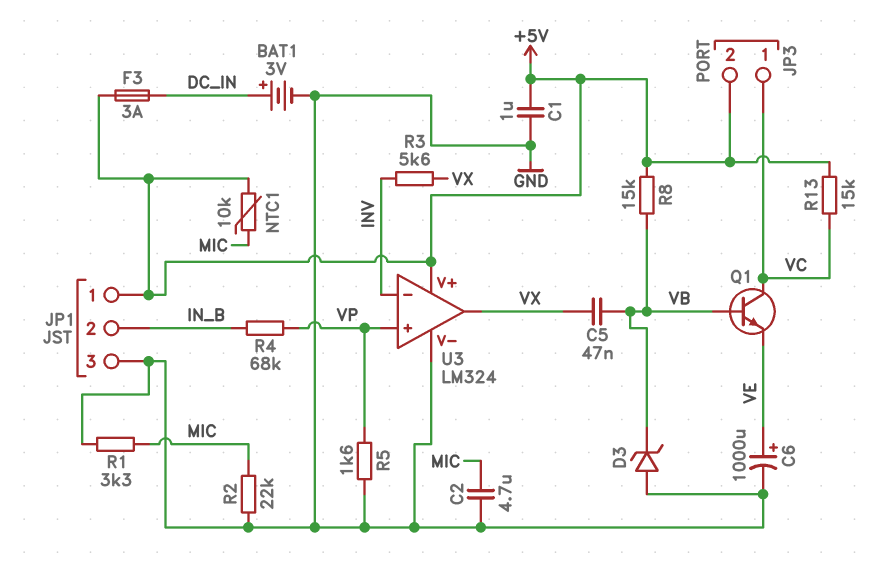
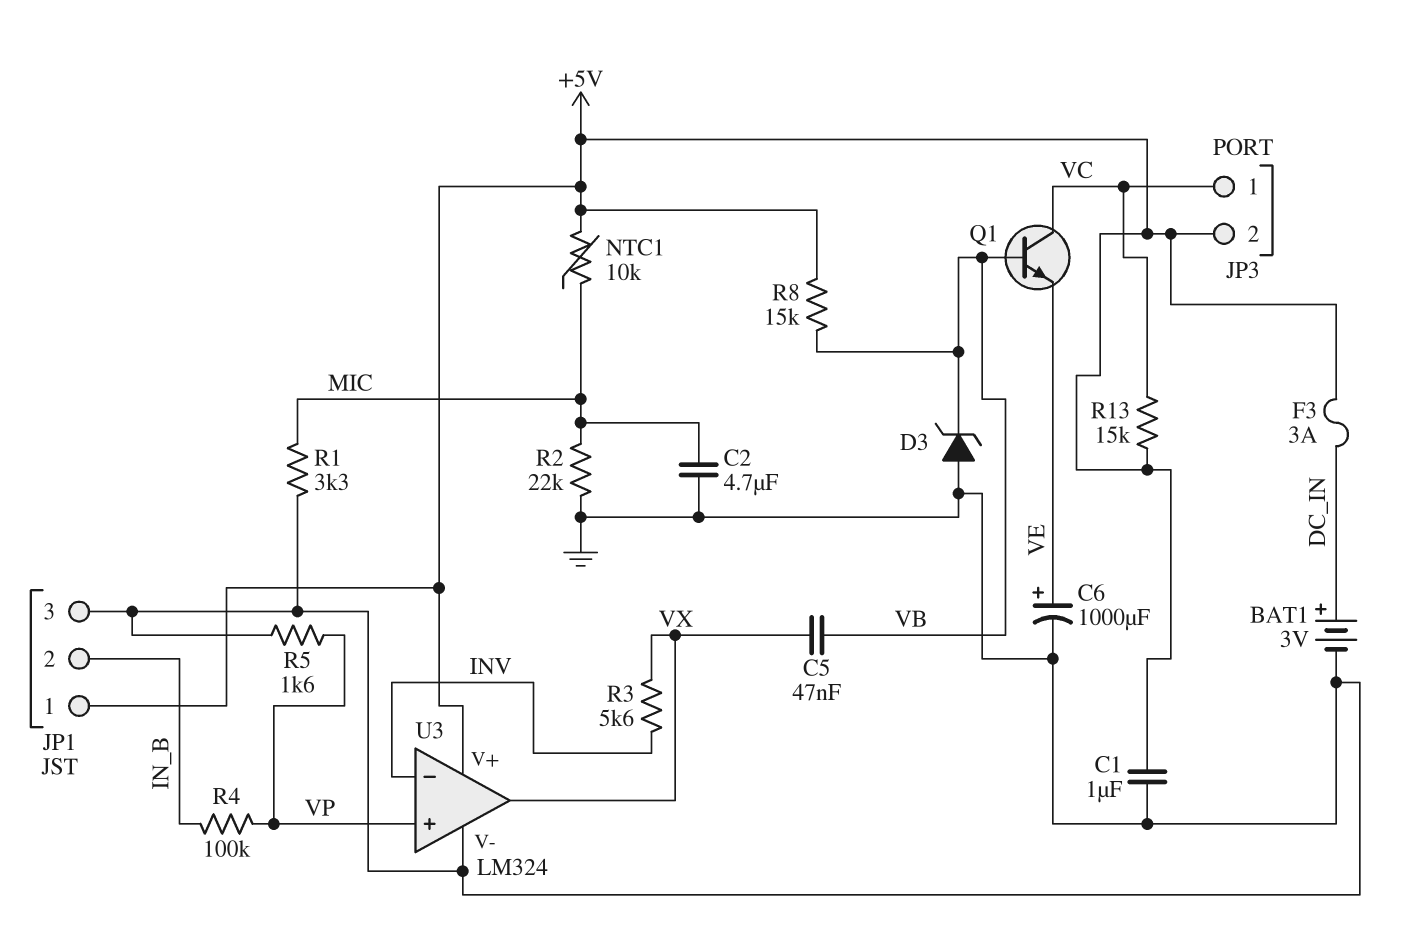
R4: 68k (IN_B, VP) -> 100k (IN_B, VP)

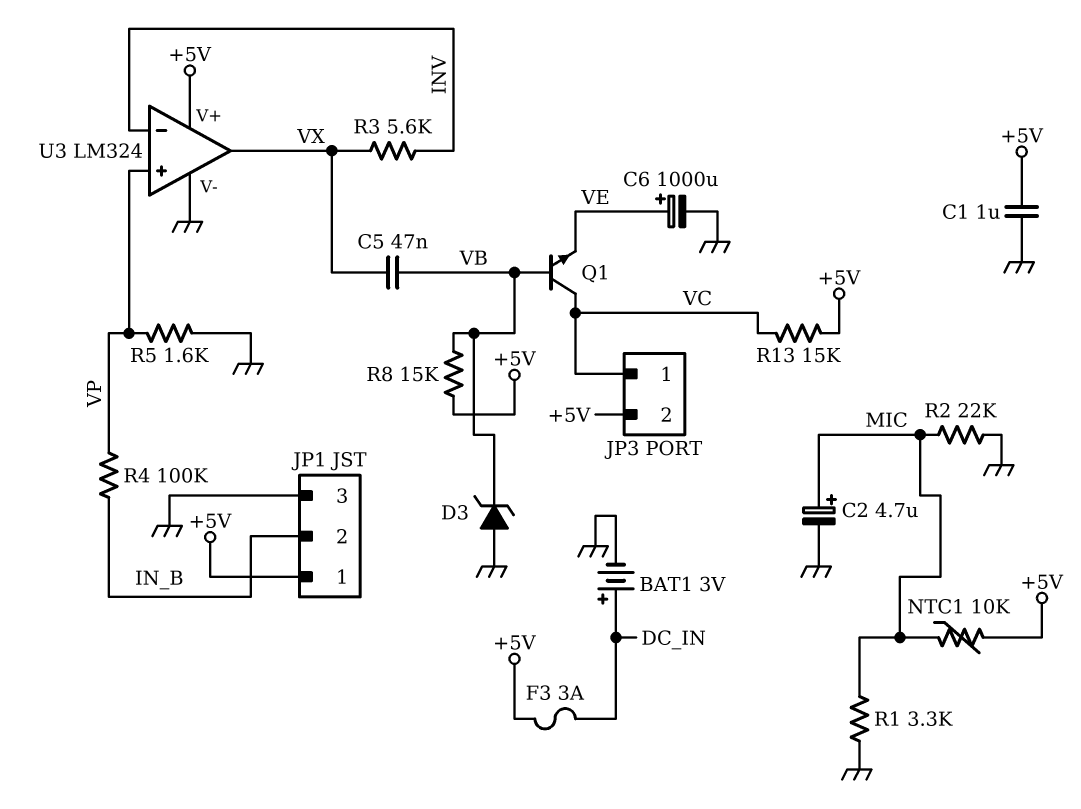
C2: 4.7uF (GND, MIC) -> 4.7uF (plus MIC, minus GND)

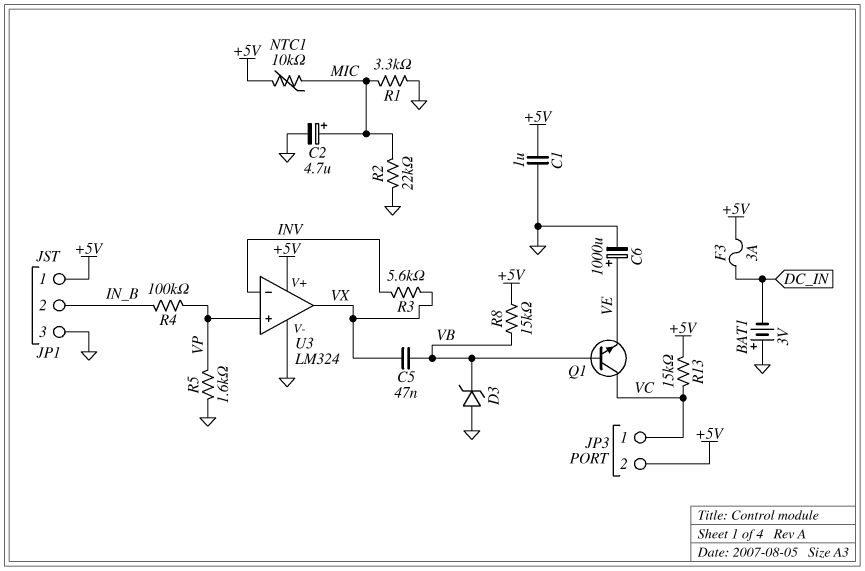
BAT1: 3V (plus DC_IN, minus GND) -> 3V (plus GND, minus DC_IN)

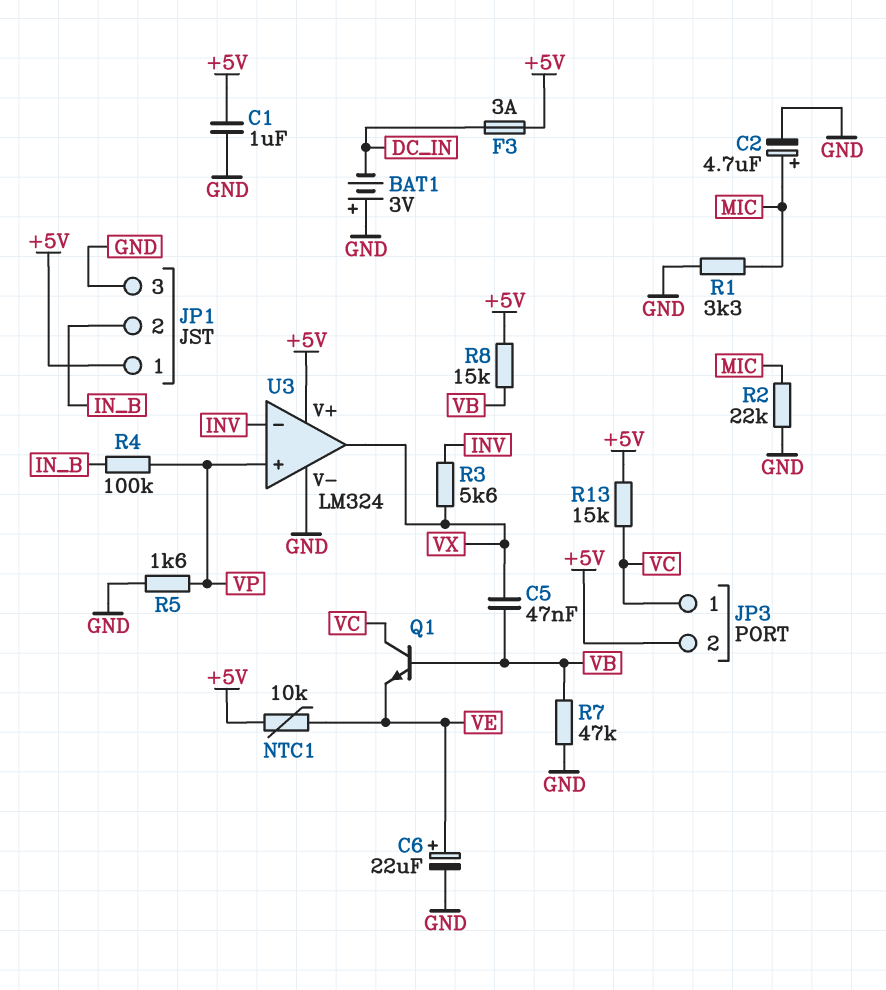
C6: 1000uF (plus VE, minus GND) -> 22uF (plus VE, minus GND)
D3: zener (A GND, K VB) -> none
NTC1: 10k (+5V, MIC) -> 10k (+5V, VE)
R7: none -> 47k (GND, VB)

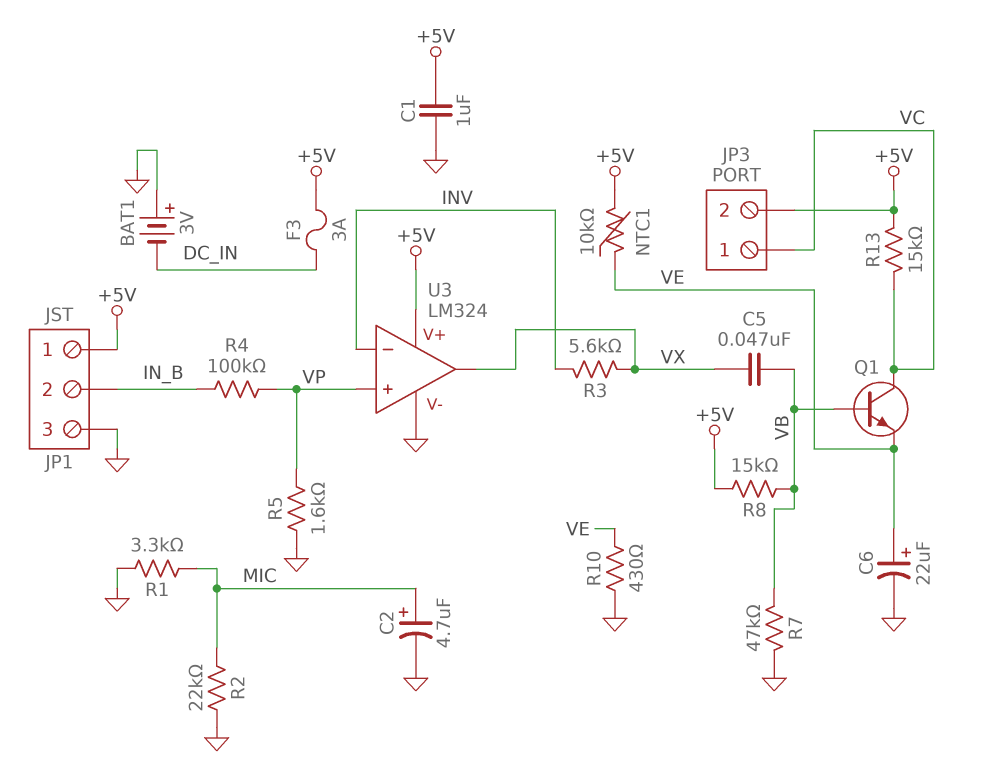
R10: none -> 430 (GND, VE)

